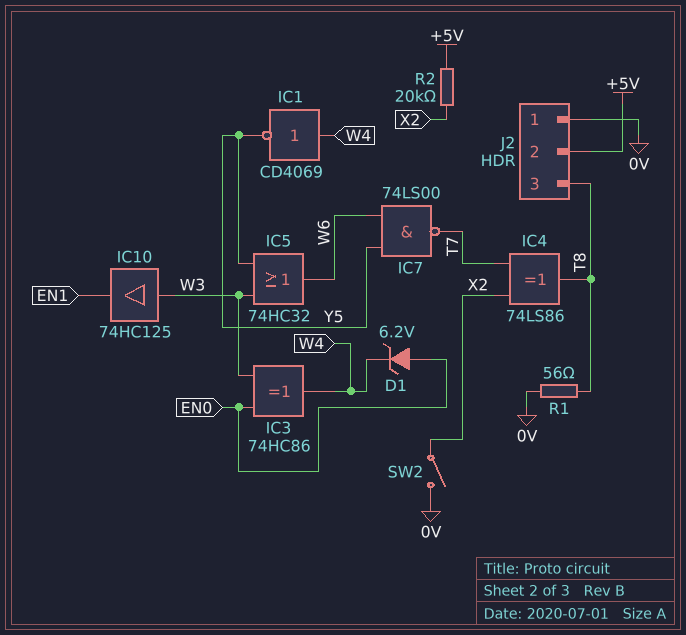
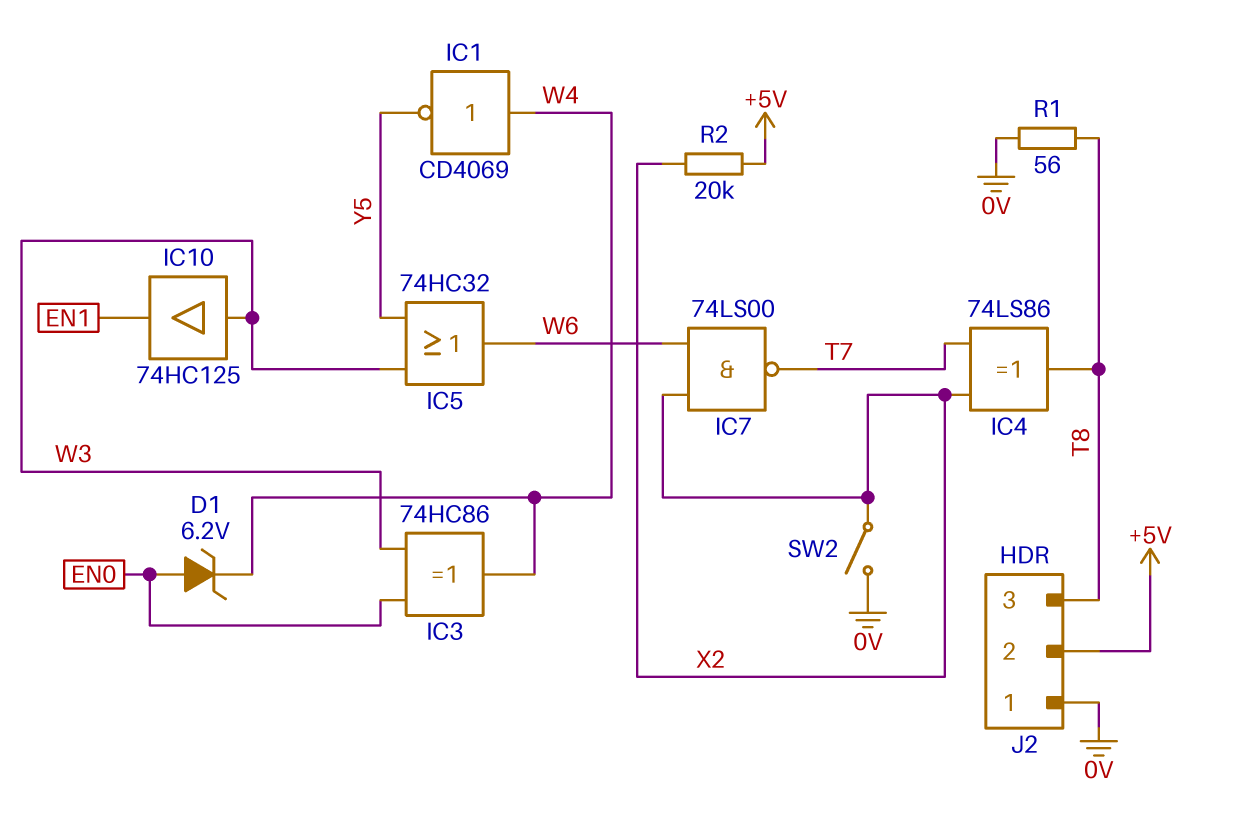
IC7: NAND 74LS00 (in W6, in Y5, out T7) -> NAND 74LS00 (in W6, in X2, out T7)

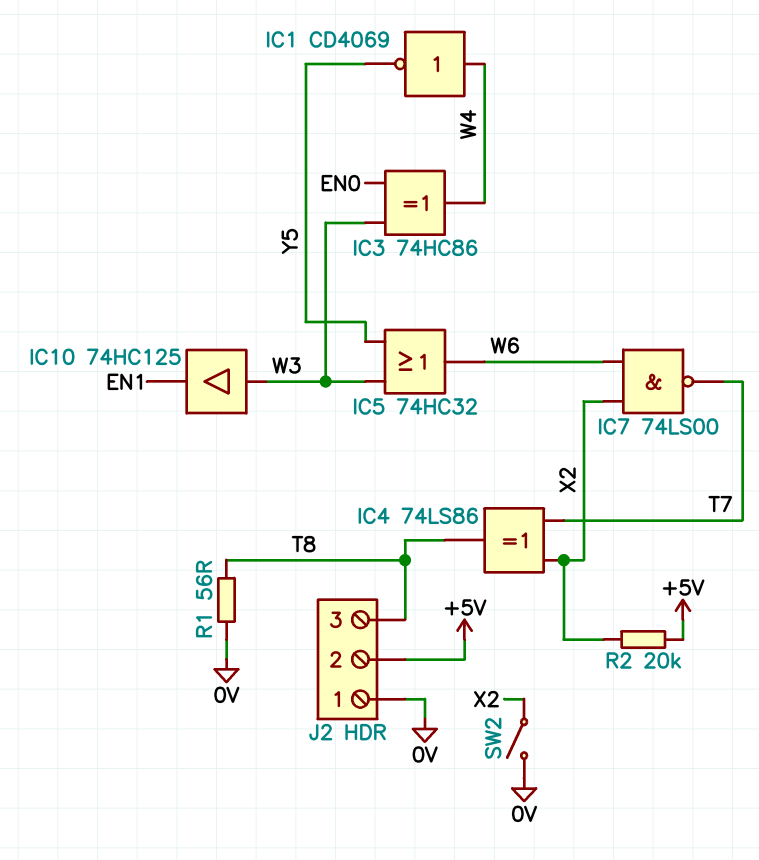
D1: zener 6.2V (A EN0, K W4) -> none

